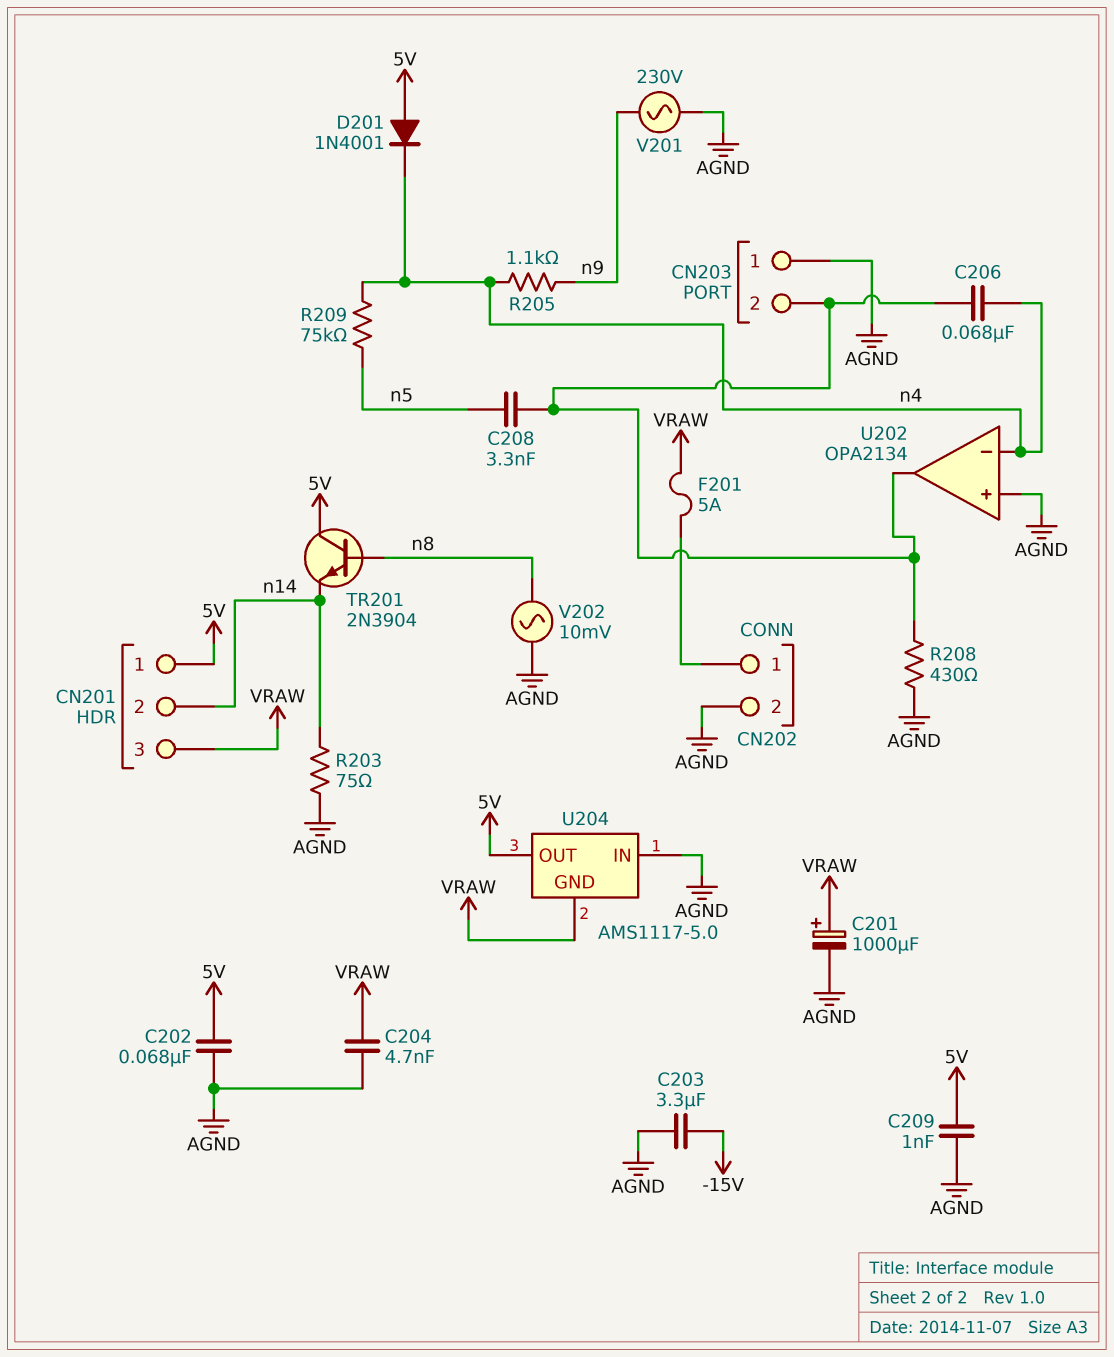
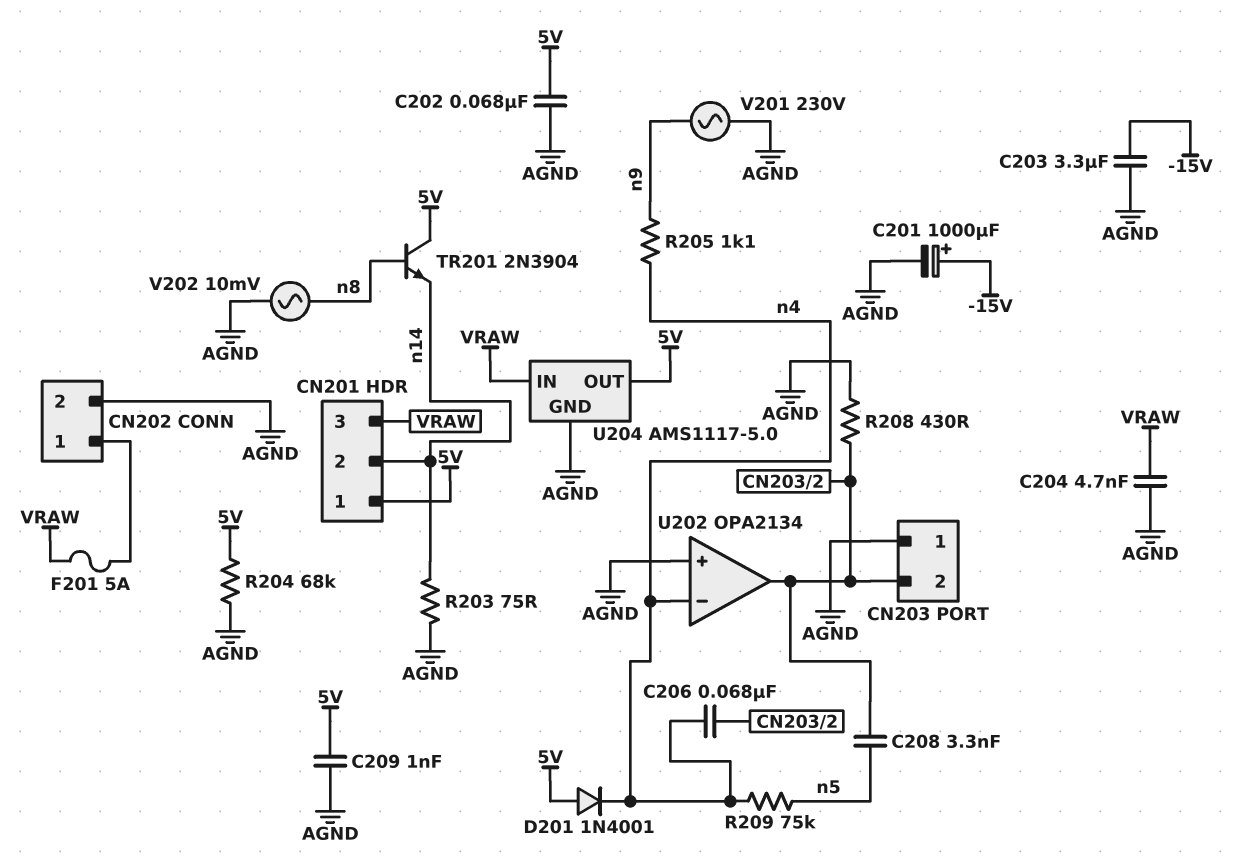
C201: 1000uF (plus VRAW, minus AGND) -> 1000uF (plus -15V, minus AGND)
R204: none -> 68k (5V, AGND)
U204 pin GND: VRAW -> AGND
U204 pin IN: AGND -> VRAW

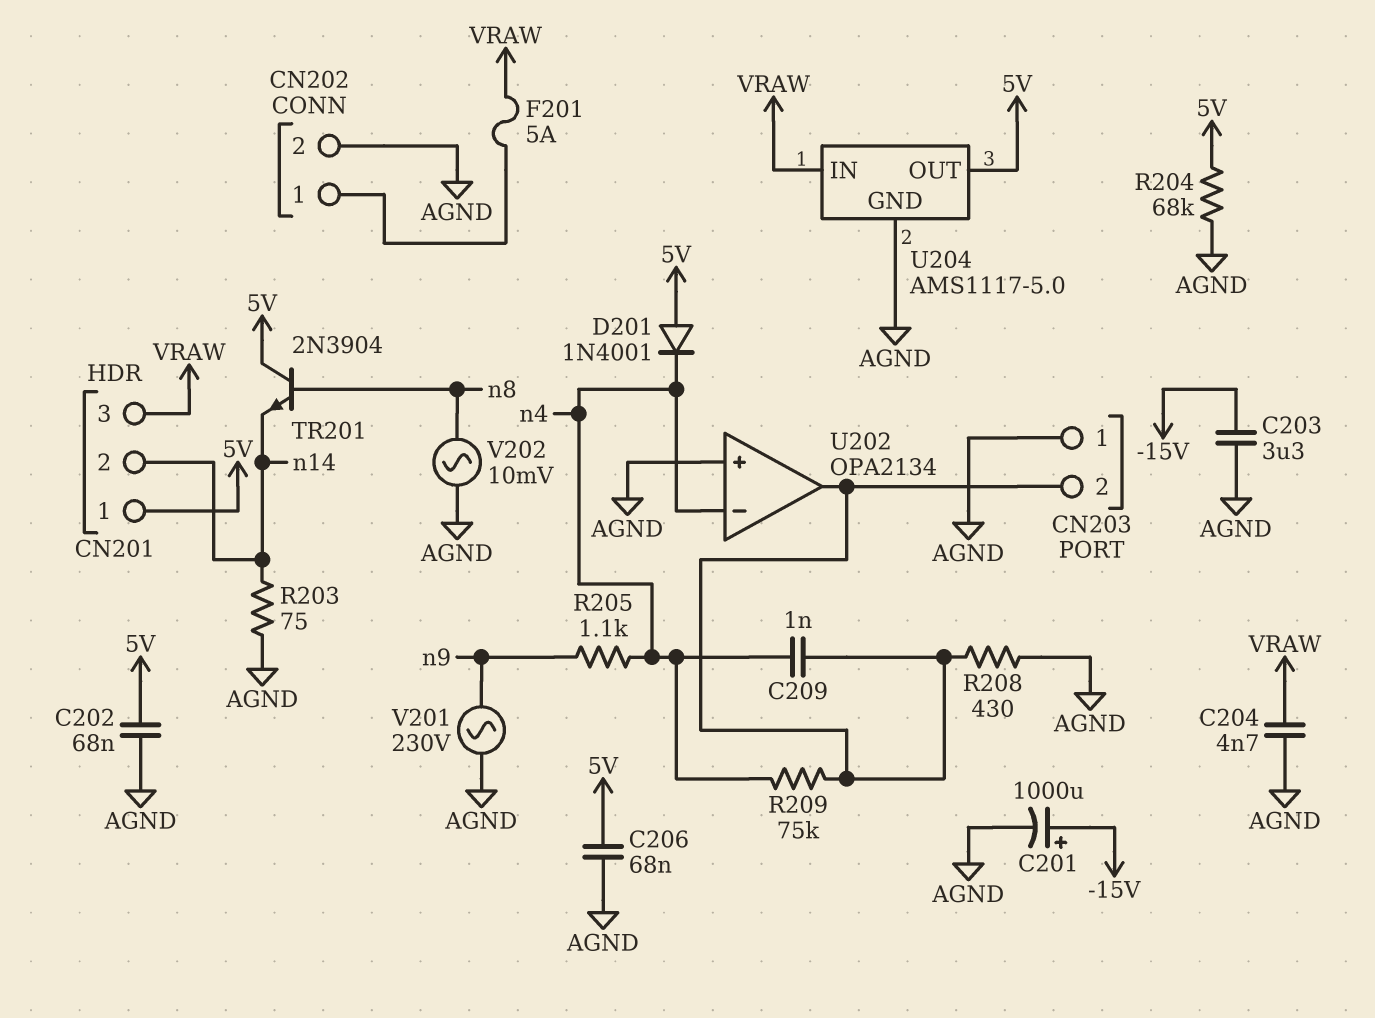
C206: 68nF (CN203/2, n4) -> 68nF (5V, AGND)
C208: 3.3nF (CN203/2, n5) -> none
C209: 1nF (5V, AGND) -> 1nF (CN203/2, n4)
R209: 75k (n4, n5) -> 75k (CN203/2, n4)

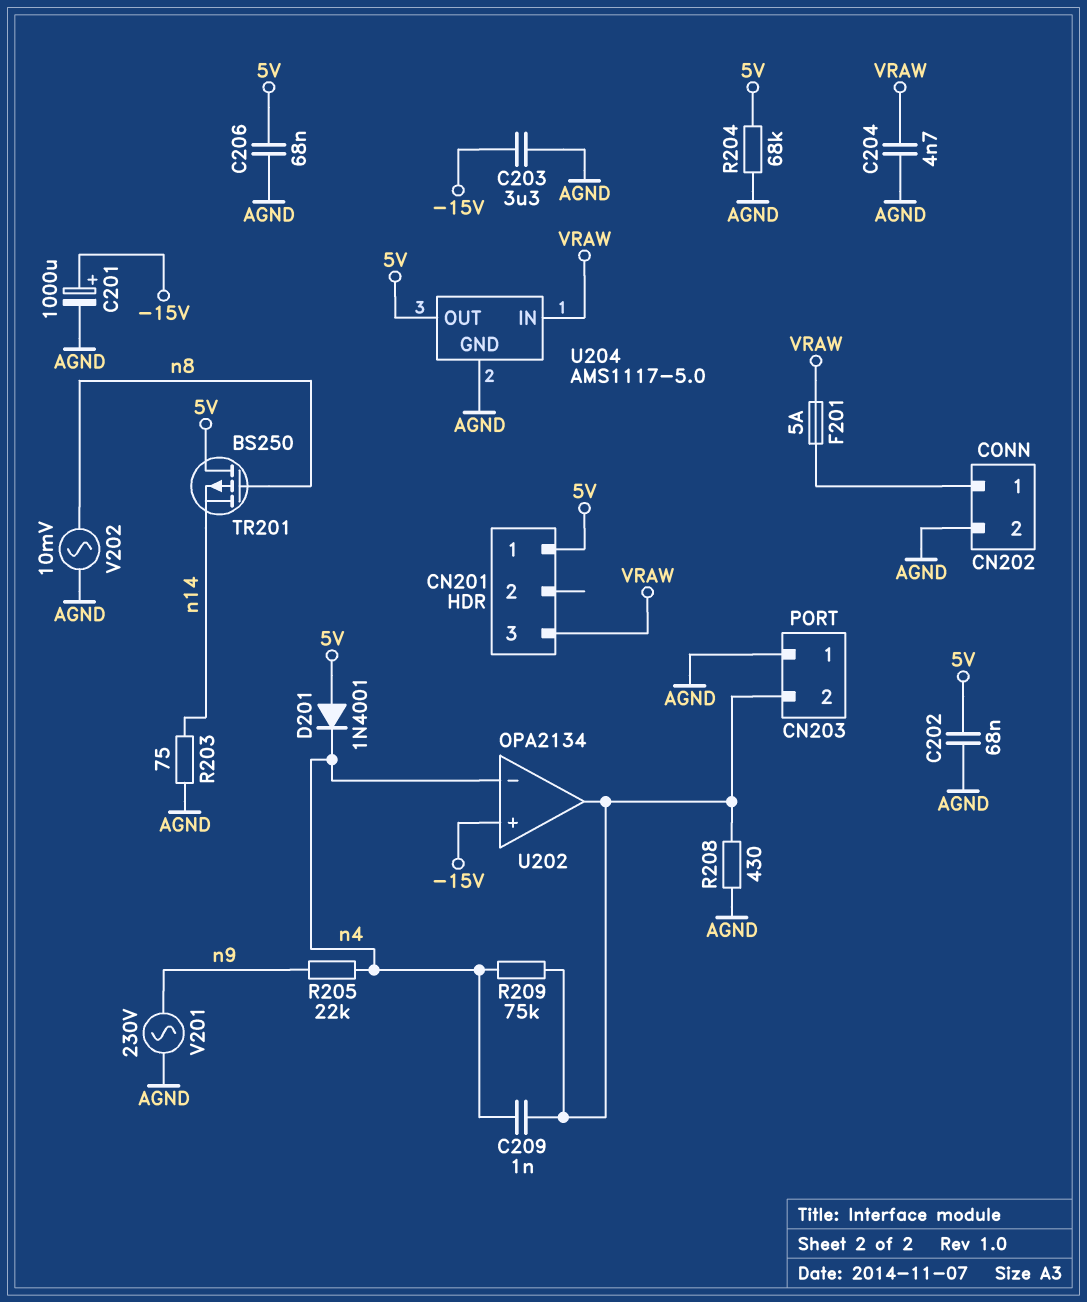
CN201 pin 2: n14 -> none
R205: 1.1k (n4, n9) -> 22k (n4, n9)
TR201: NPN 2N3904 (B n8, C 5V, E n14) -> PMOS BS250 (G n8, D 5V, S n14)
U202 pin in+: AGND -> -15V

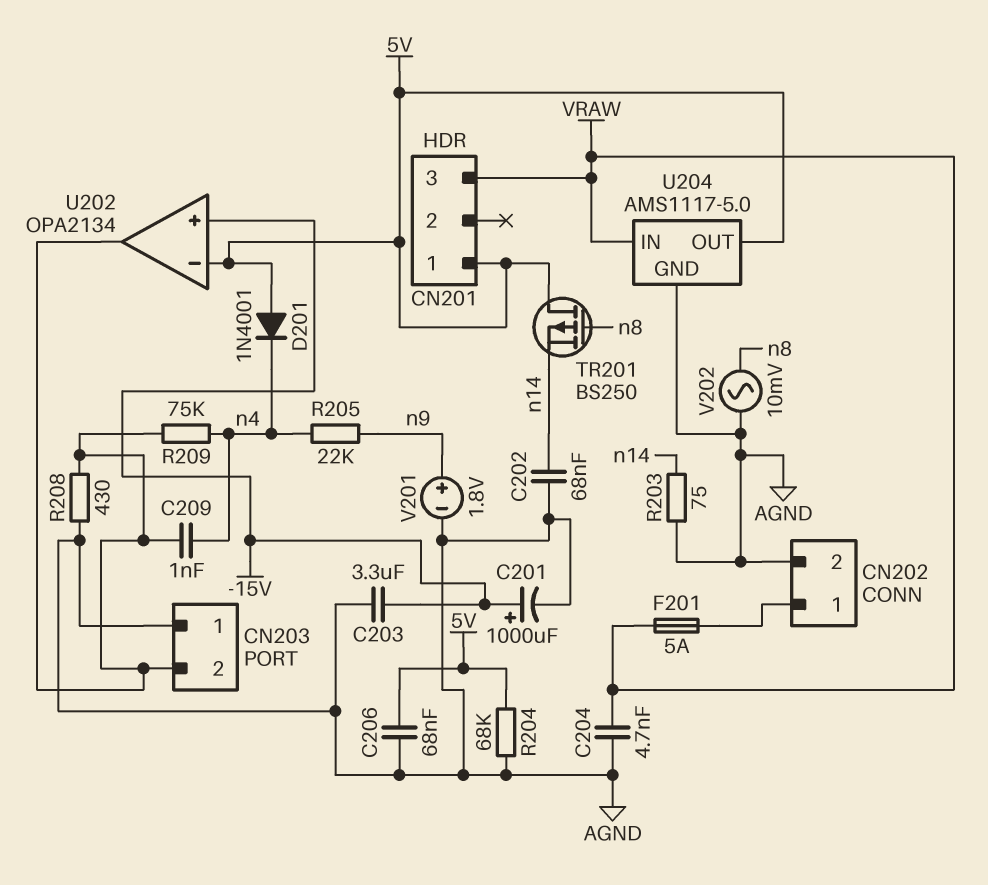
C202: 68nF (5V, AGND) -> 68nF (AGND, n14)
U202 pin in-: n4 -> 5V
V201: AC 230V (AGND, n9) -> 1.8V (plus n9, minus AGND)

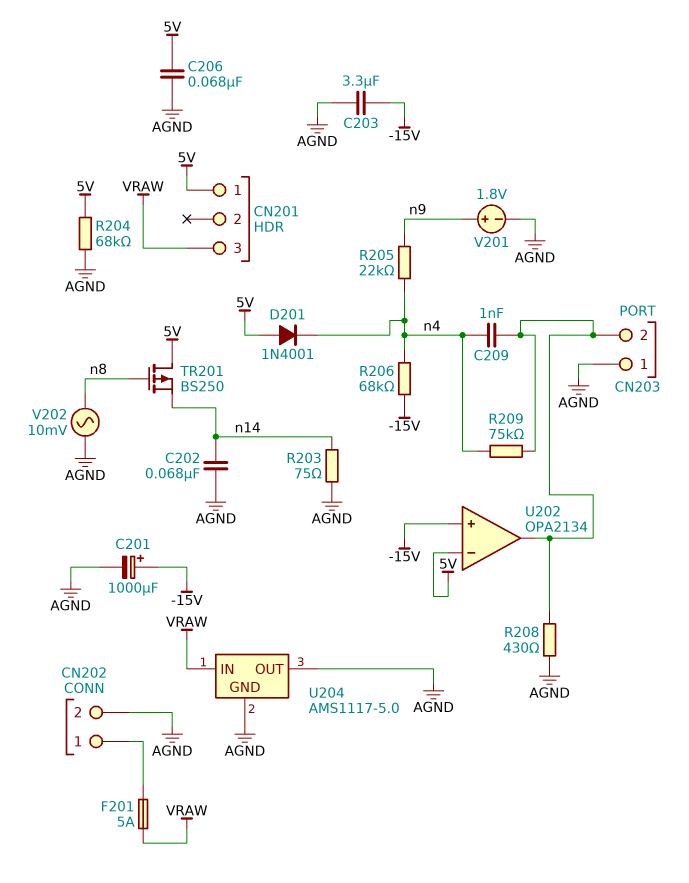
C204: 4.7nF (AGND, VRAW) -> none
R206: none -> 68k (-15V, n4)
U204 pin OUT: 5V -> AGND

